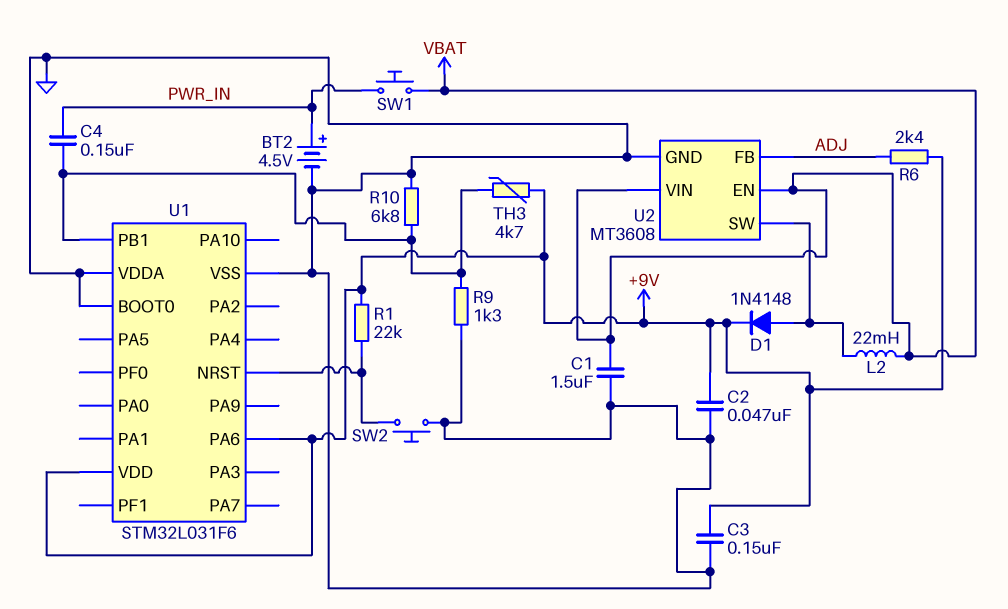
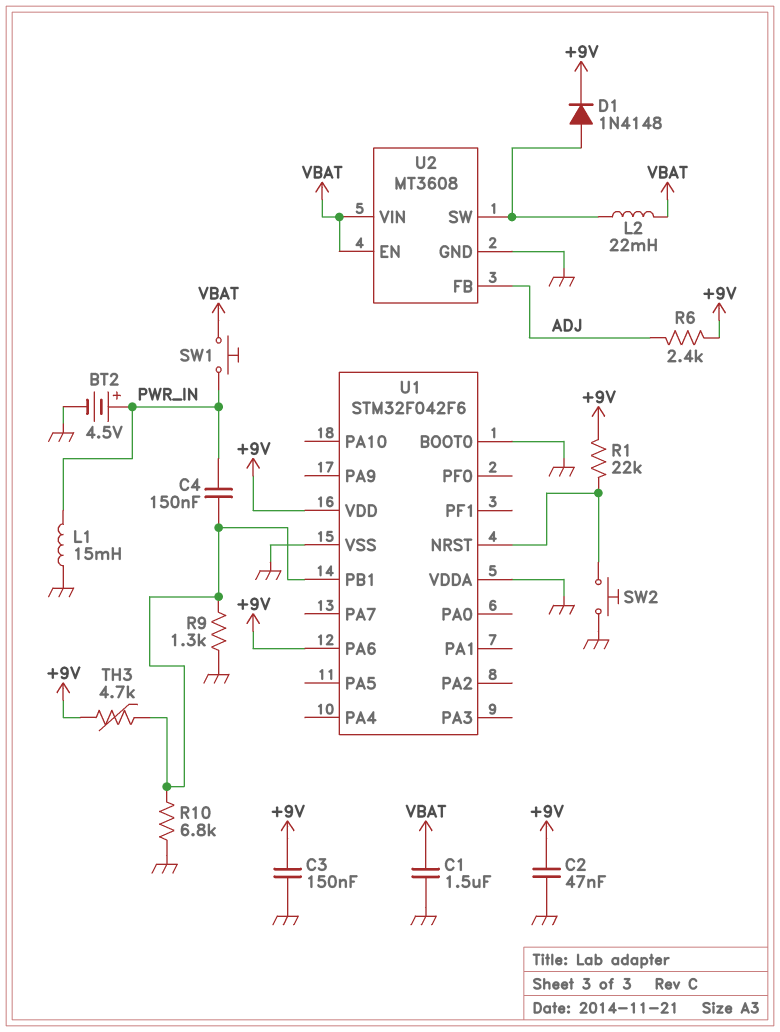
L1: none -> 15mH (GND, PWR_IN)
U1: STM32L031F6 -> STM32F042F6

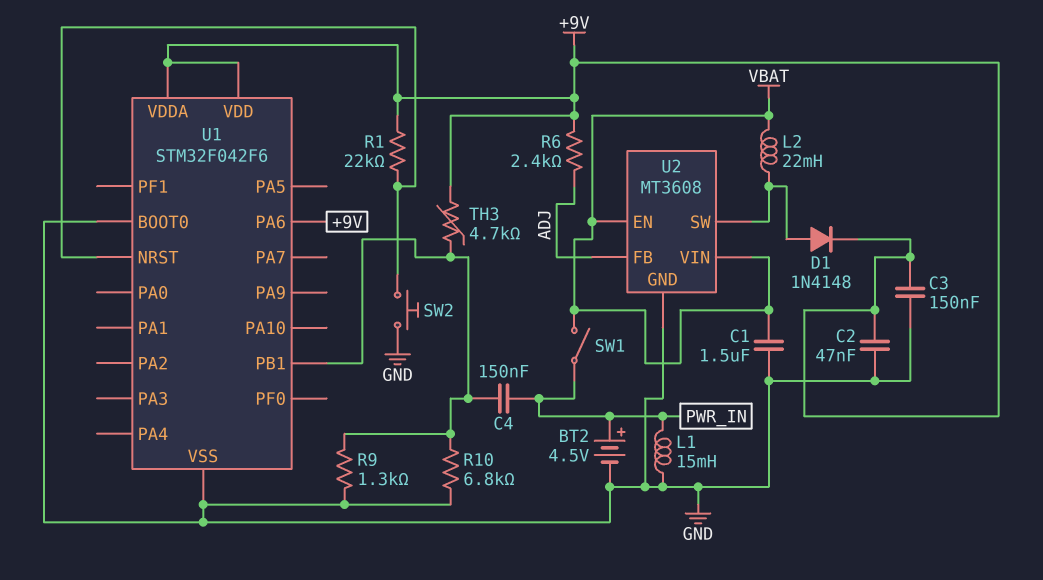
SW1: button (PWR_IN, VBAT) -> switch (PWR_IN, VBAT)
U1 pin VDDA: GND -> +9V

